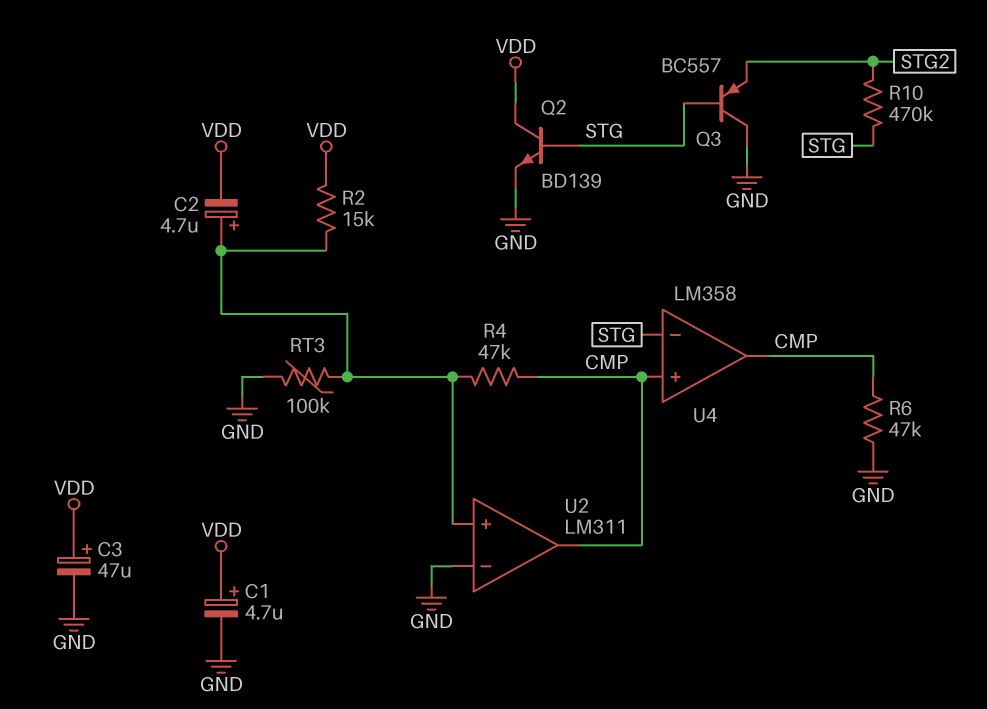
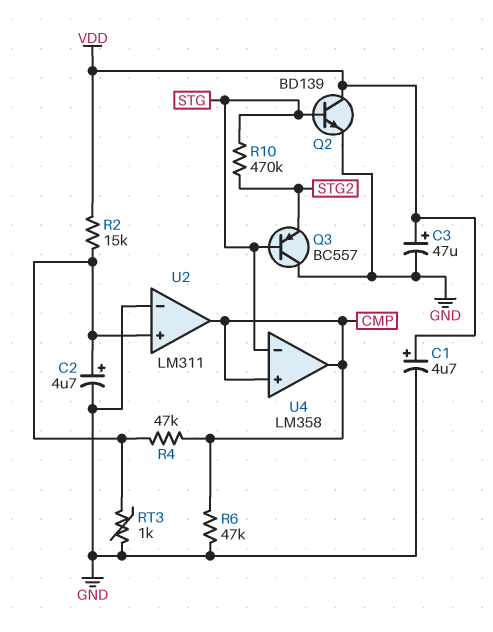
C2: 4.7uF (plus U2/in+, minus VDD) -> 4.7uF (plus U2/in+, minus GND)
RT3: 100k (GND, U2/in+) -> 1k (GND, U2/in+)

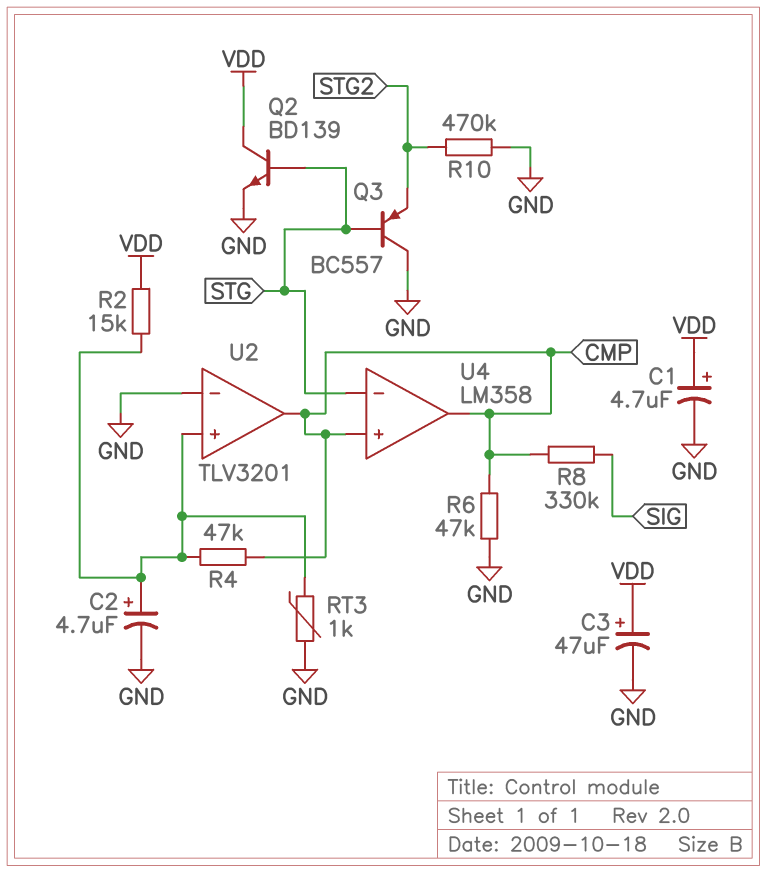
R8: none -> 330k (CMP, SIG)
R10: 470k (STG, STG2) -> 470k (GND, STG2)
U2: LM311 -> TLV3201

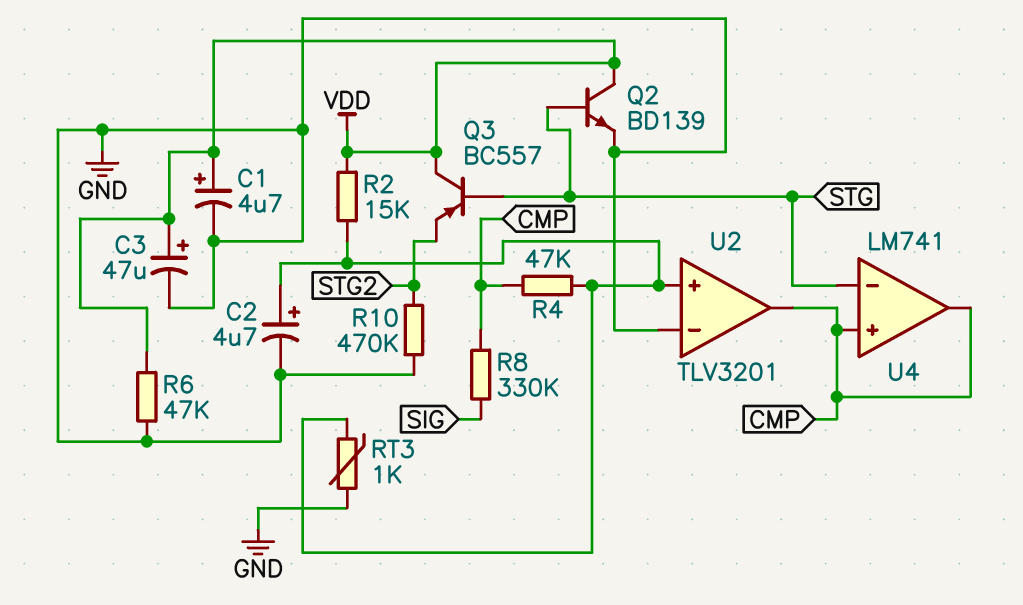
Q3: PNP BC557 (B STG, C GND, E STG2) -> PNP BC557 (B STG, C VDD, E STG2)
R6: 47k (CMP, GND) -> 47k (GND, VDD)
U4: LM358 -> LM741

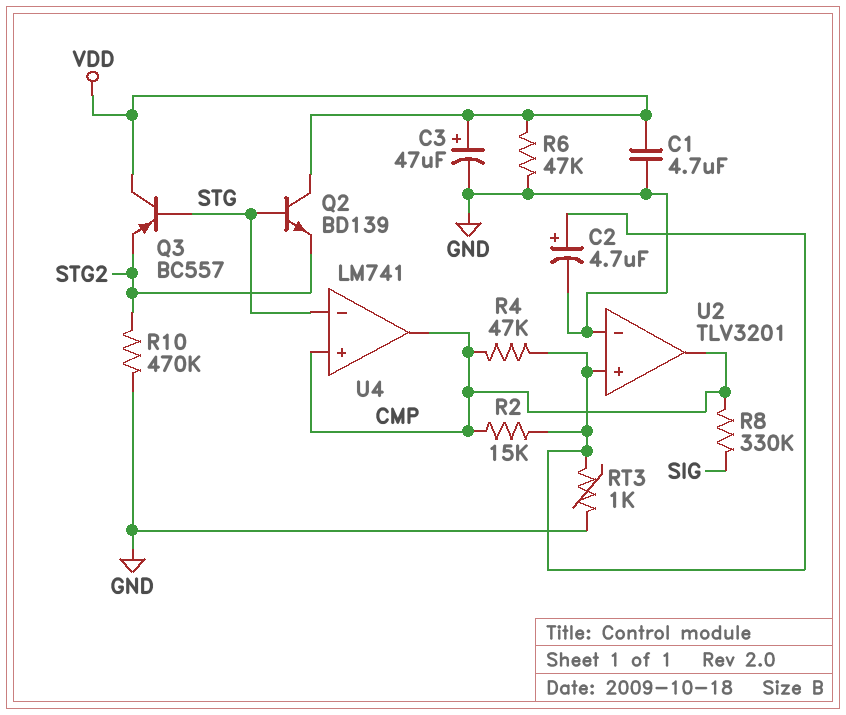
C1: 4.7uF (plus VDD, minus GND) -> 4.7uF (GND, VDD)
Q2: NPN BD139 (B STG, C VDD, E GND) -> NPN BD139 (B STG, C VDD, E STG2)
R2: 15k (U2/in+, VDD) -> 15k (CMP, U2/in+)

